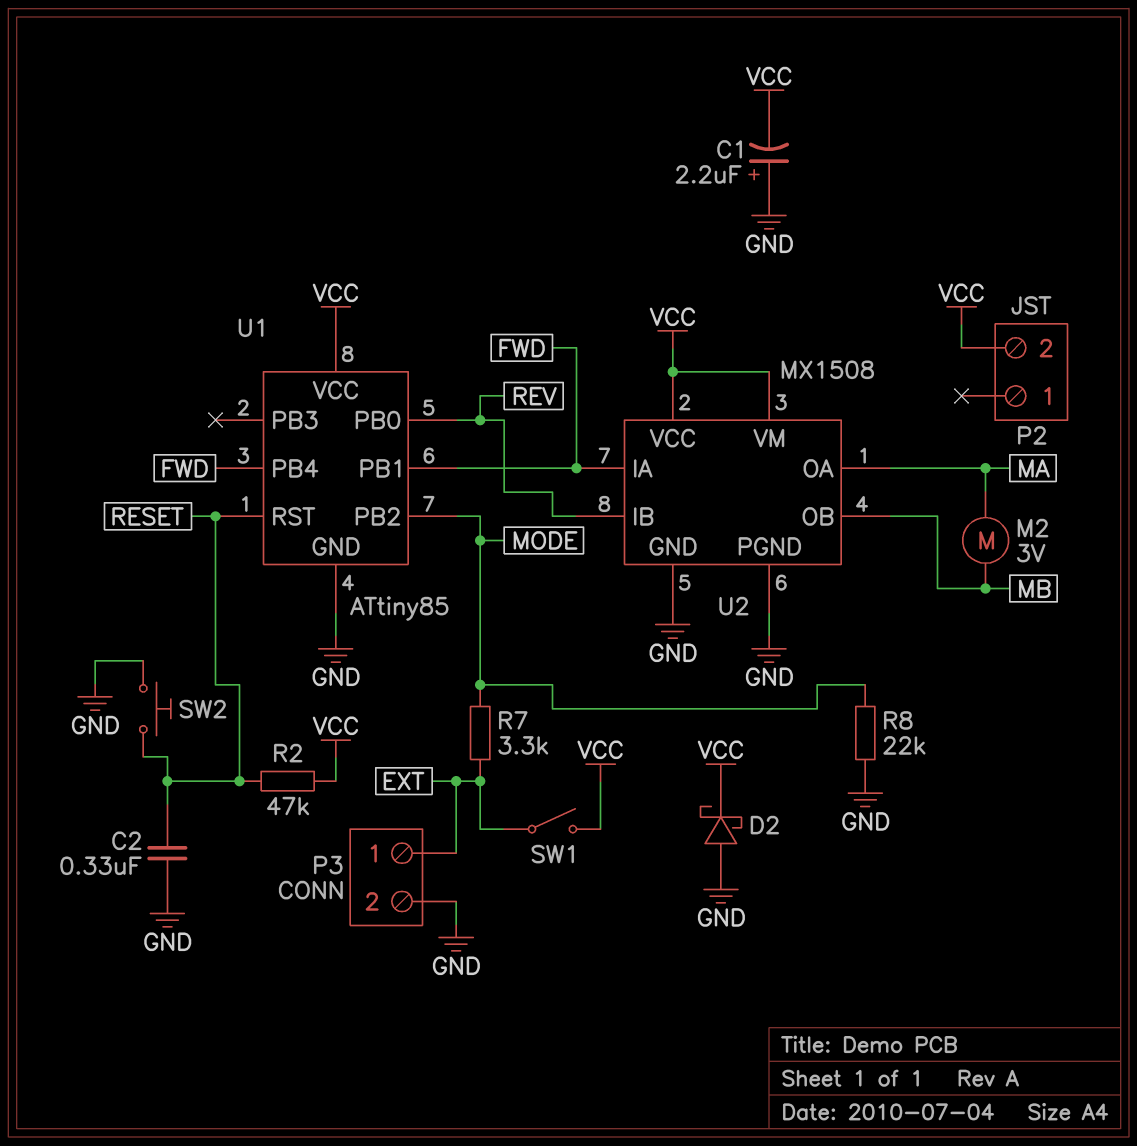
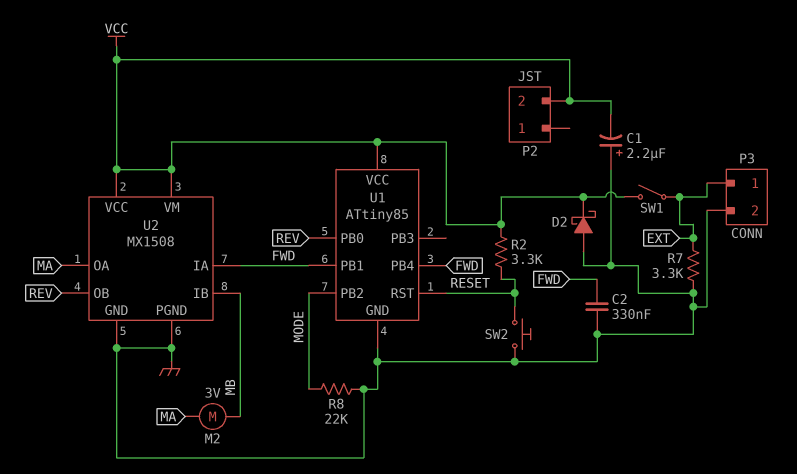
C2: 330nF (GND, RESET) -> 330nF (FWD, GND)
R2: 47k (RESET, VCC) -> 3.3k (RESET, VCC)
R7: 3.3k (EXT, MODE) -> 3.3k (EXT, GND)
U2 pin IB: REV -> MB
U2 pin OB: MB -> REV

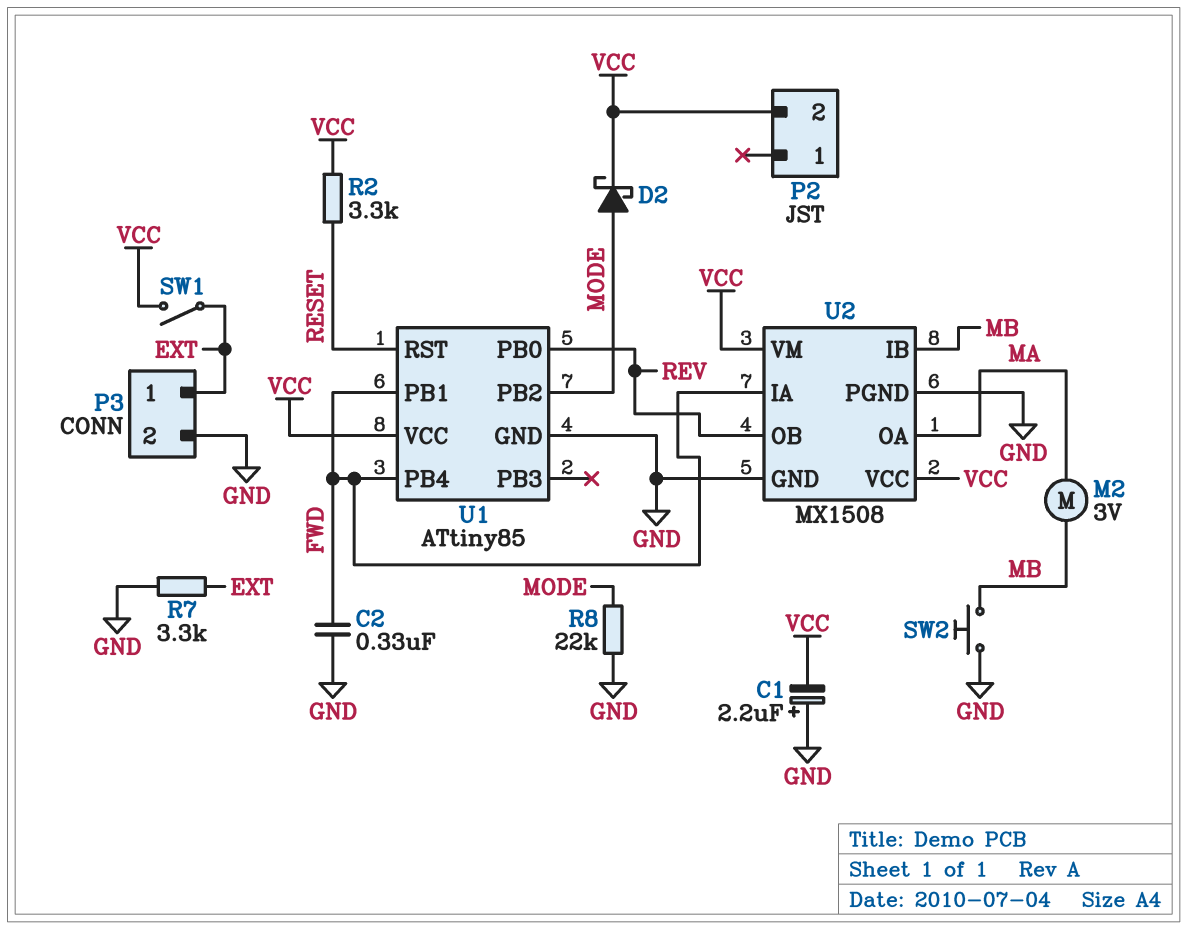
D2: schottky (A GND, K VCC) -> schottky (A MODE, K VCC)
SW2: button (GND, RESET) -> button (GND, MB)

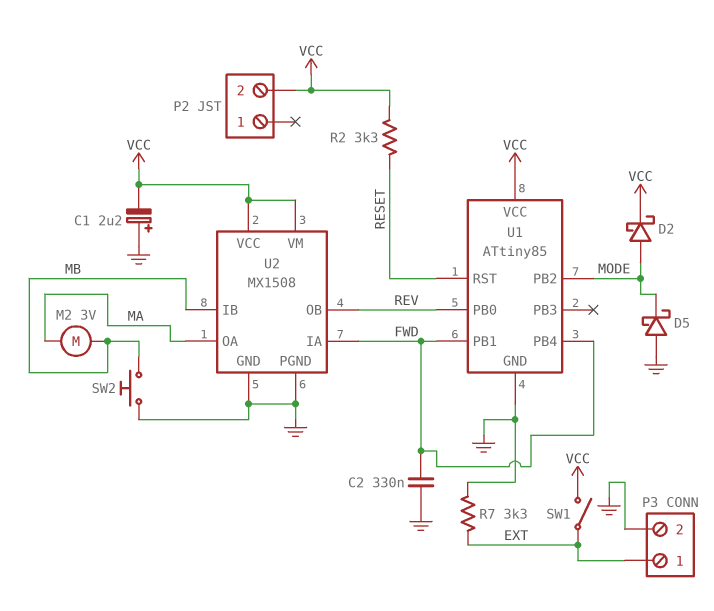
D5: none -> schottky (A GND, K MODE)
R8: 22k (GND, MODE) -> none

